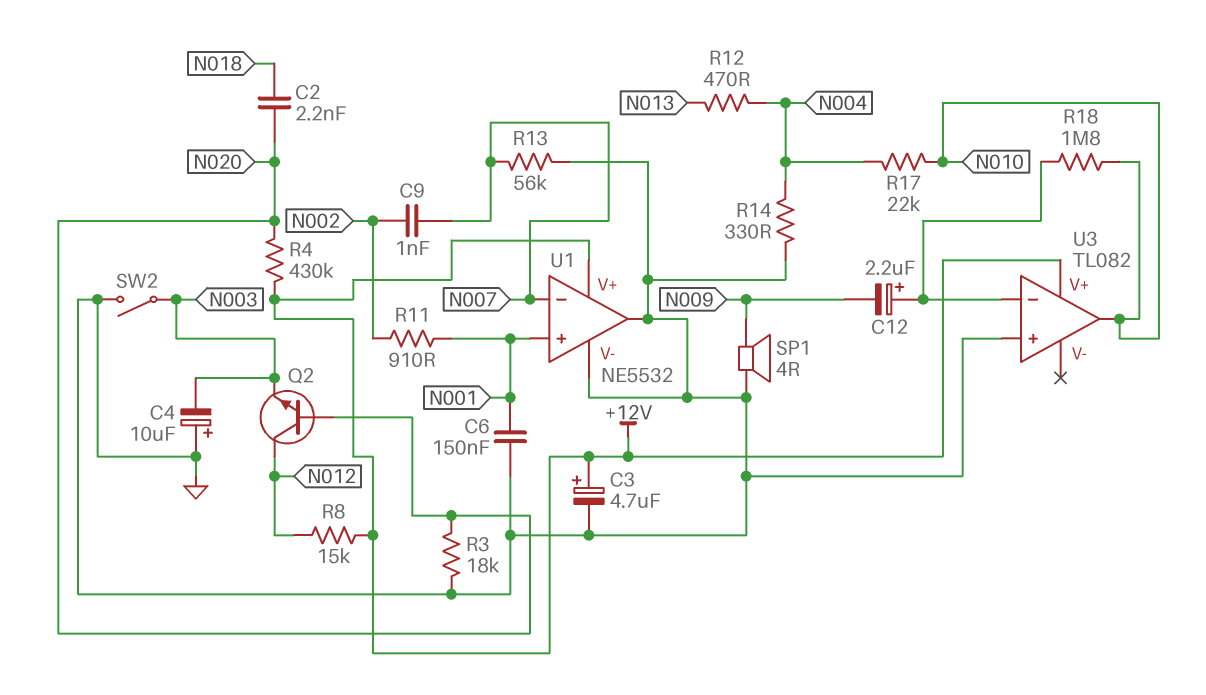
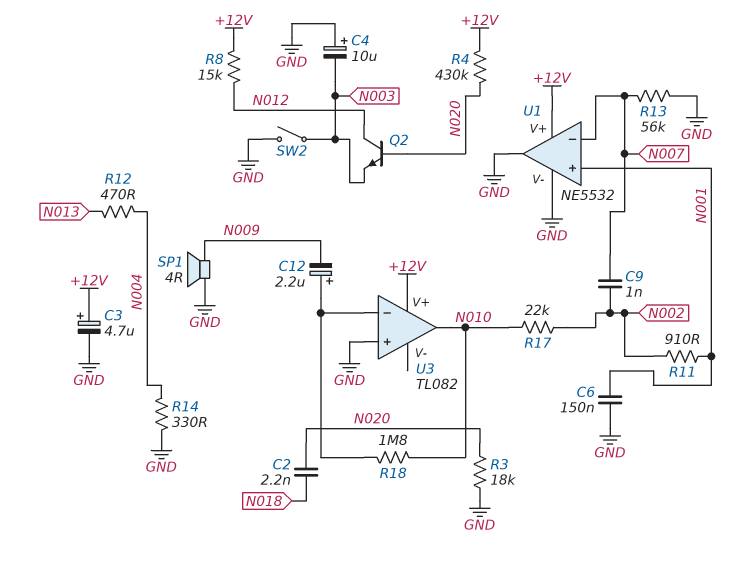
R17: 22k (N004, N010) -> 22k (N002, N010)

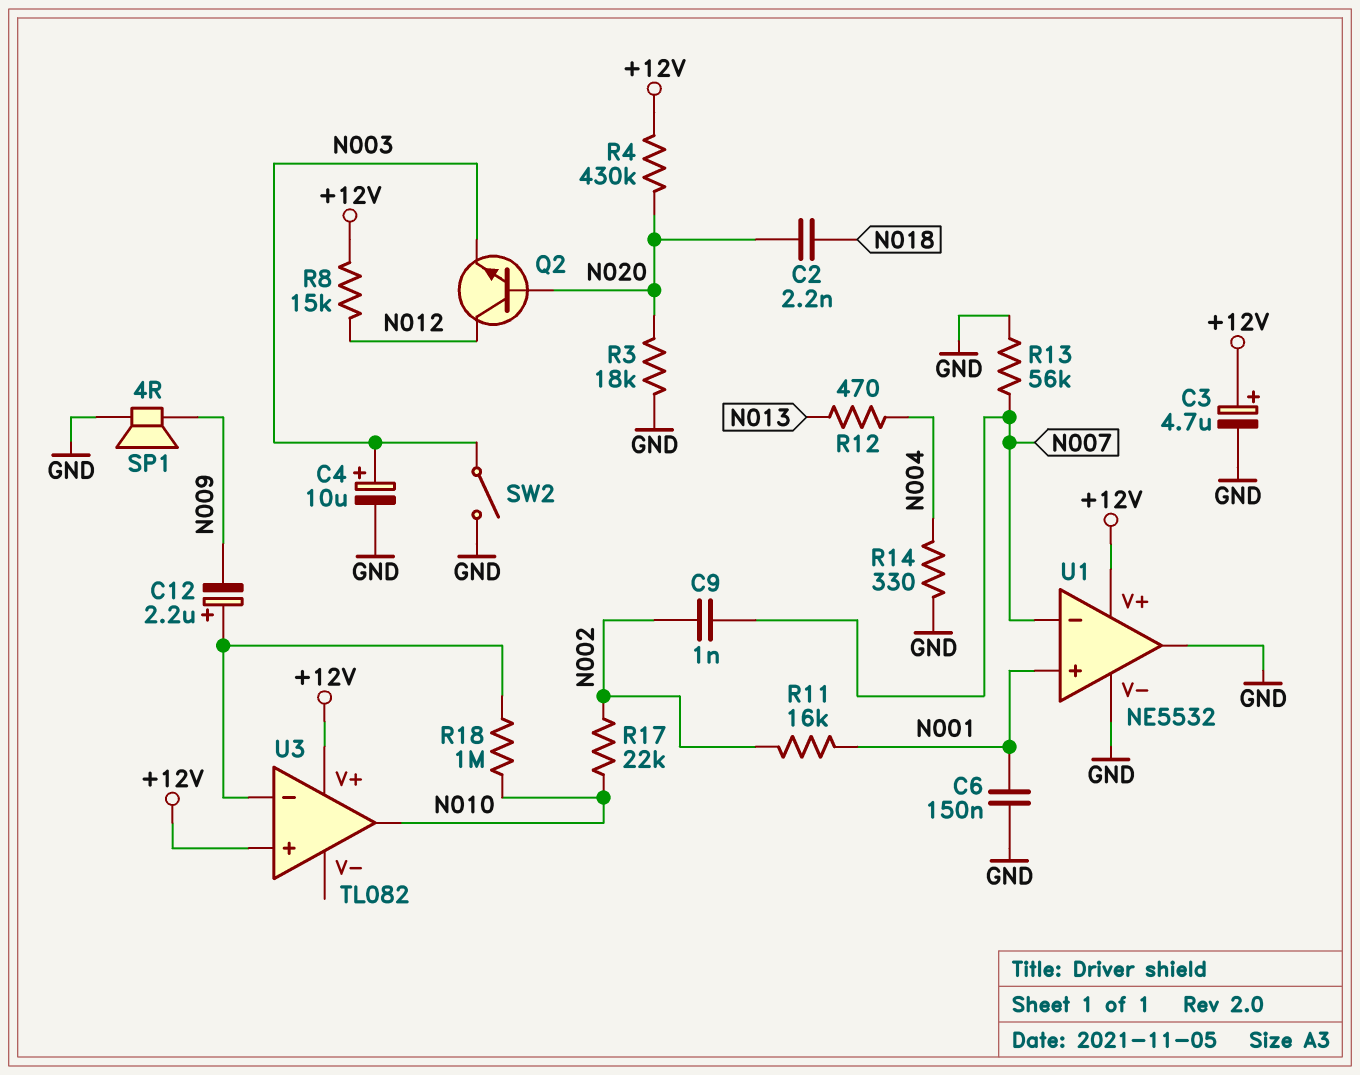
C4: 10uF (plus GND, minus N003) -> 10uF (plus N003, minus GND)
R11: 910 (N001, N002) -> 16k (N001, N002)
R18: 1.8M (N010, U3/in-) -> 1M (N010, U3/in-)
U3 pin in+: GND -> +12V

